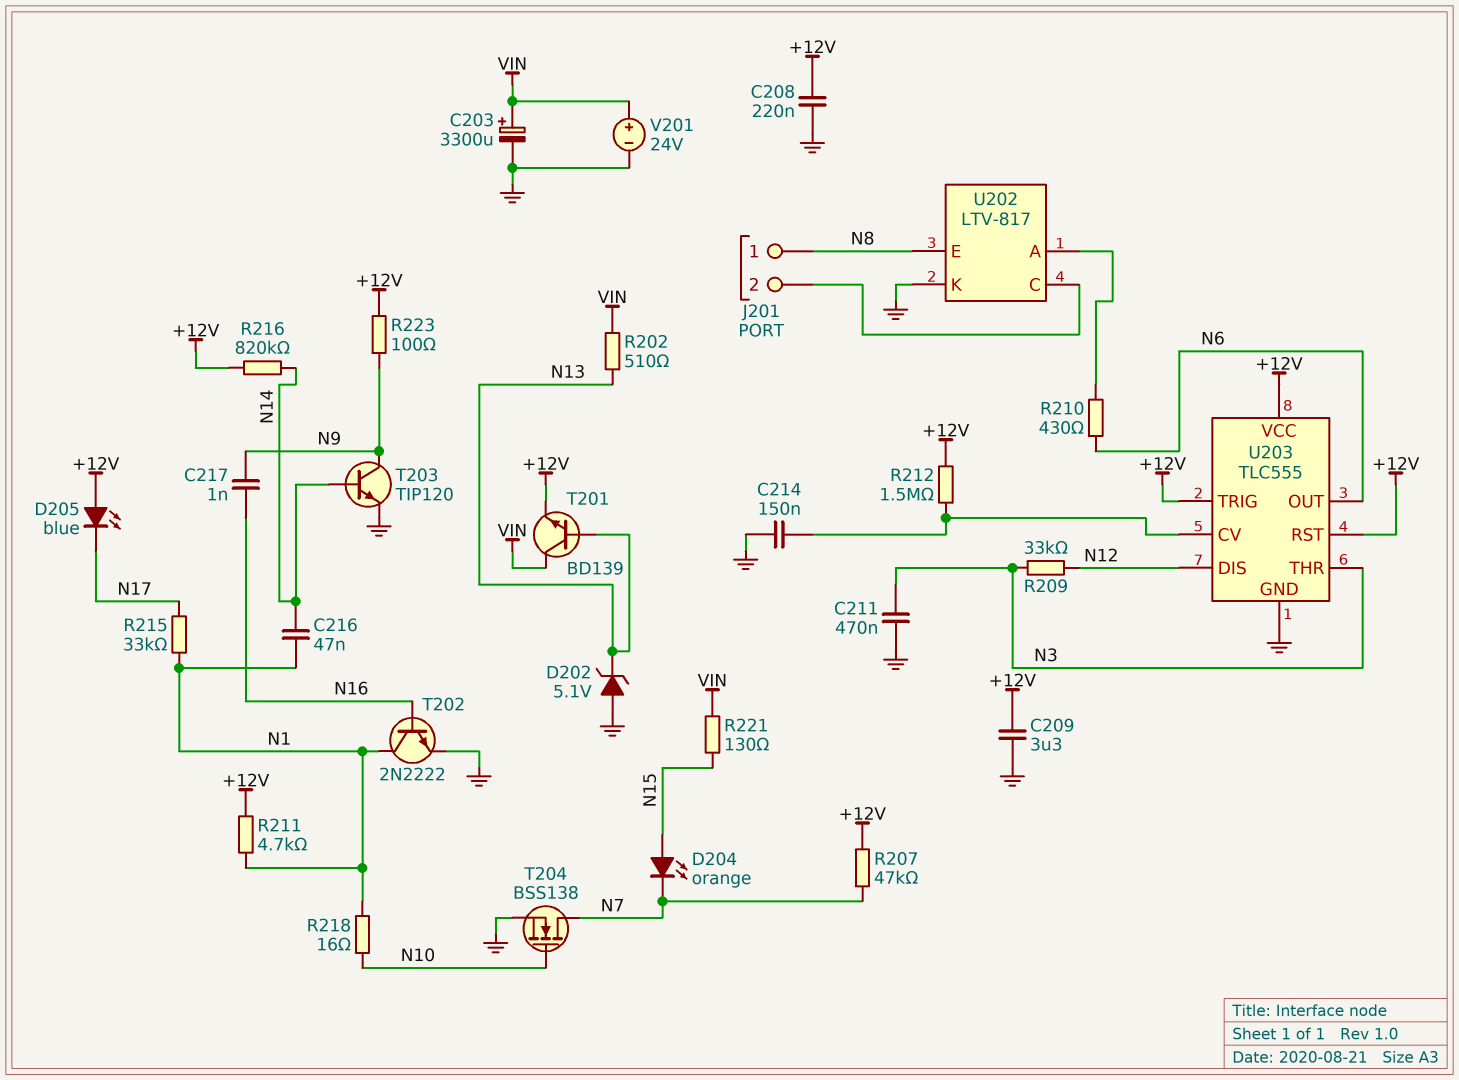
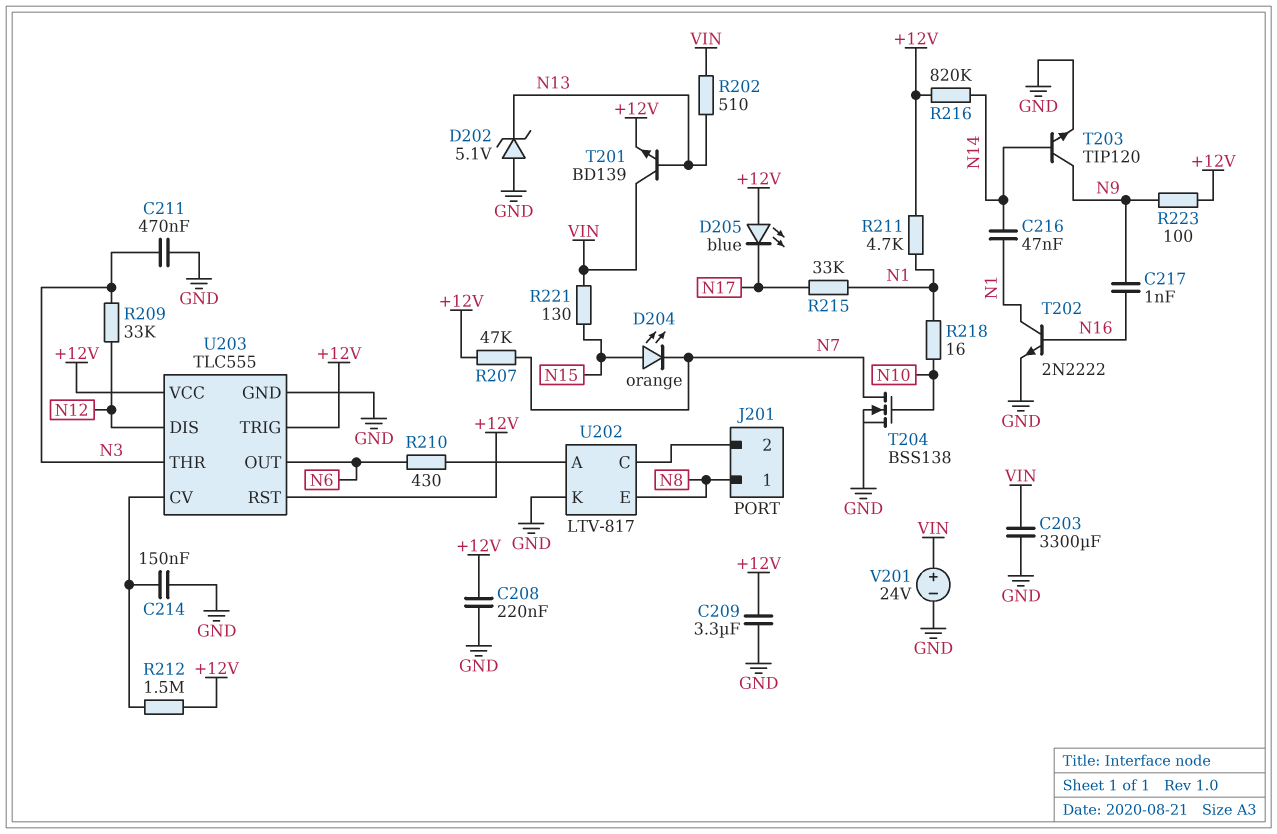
C203: 3300uF (plus VIN, minus GND) -> 3300uF (GND, VIN)

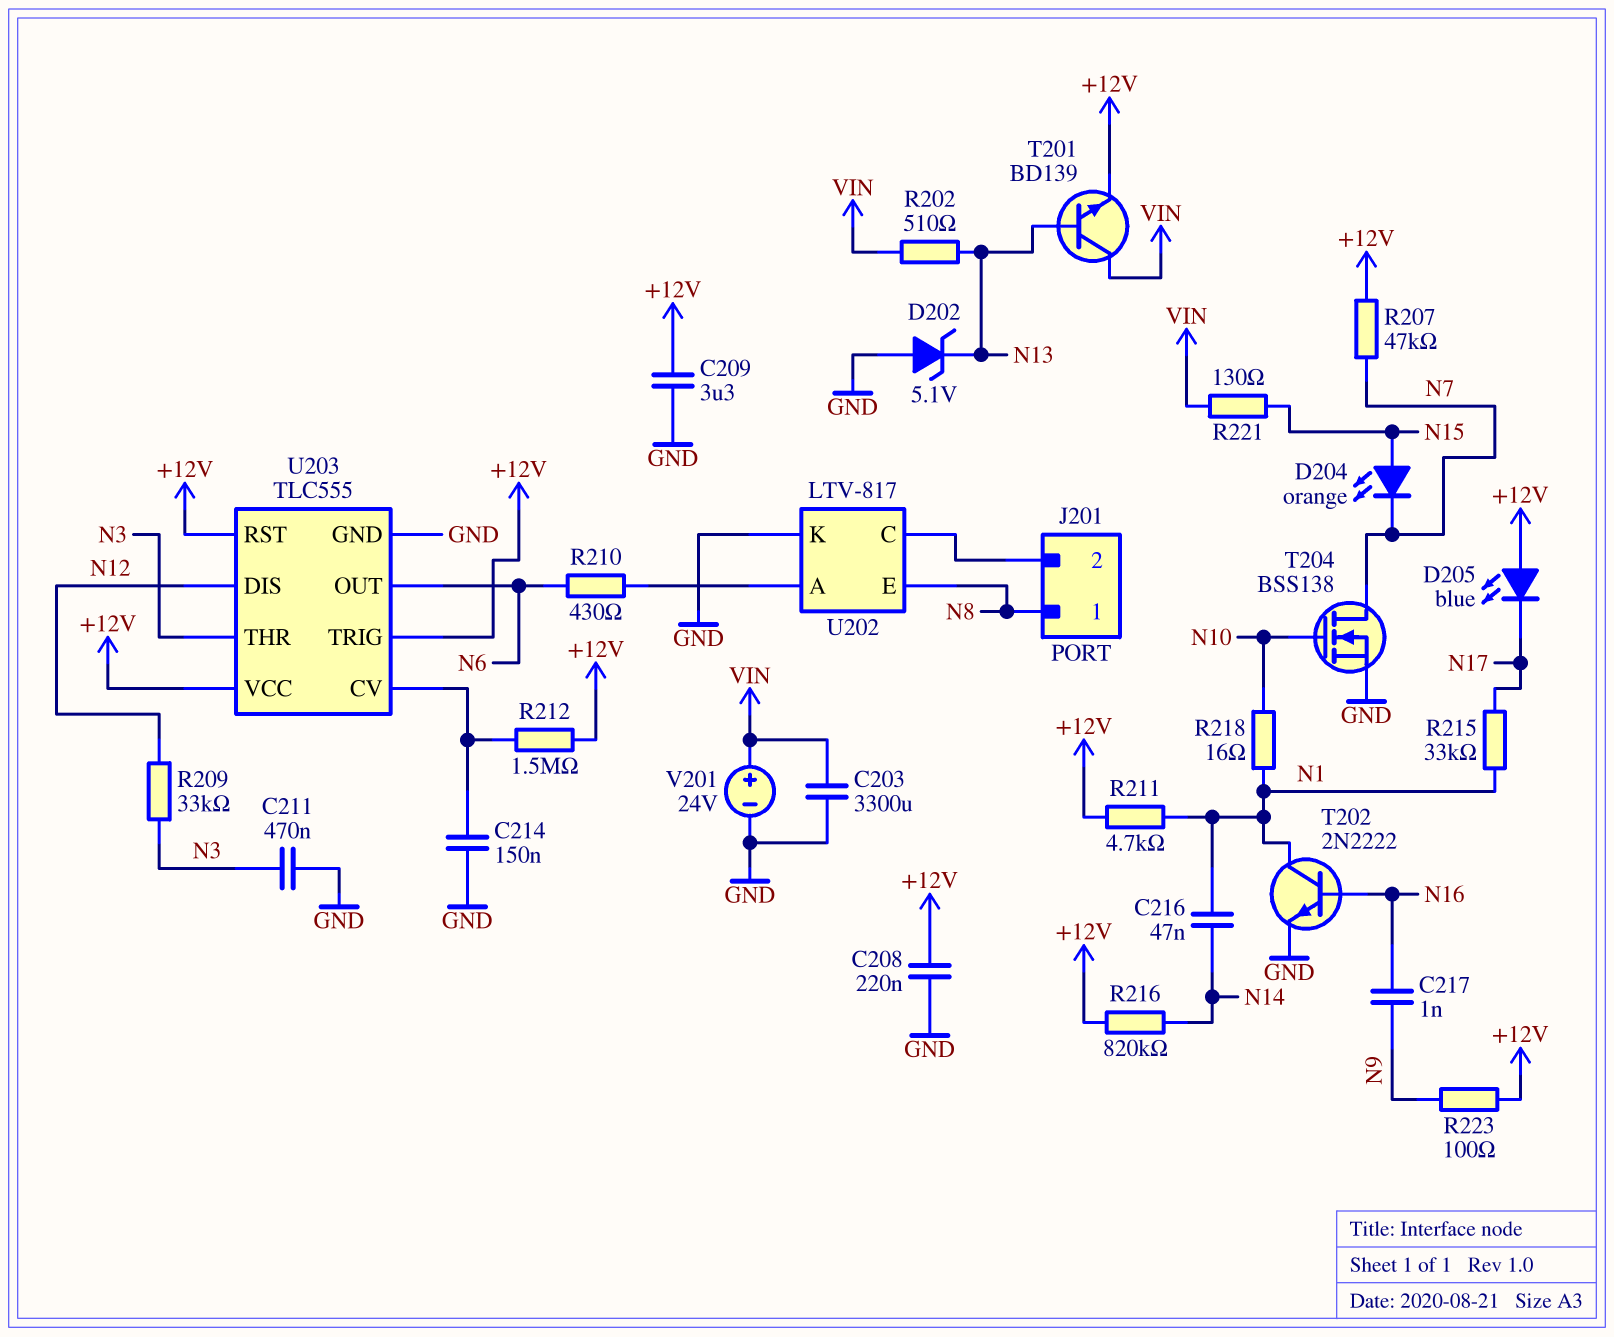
T203: NPN TIP120 (B N14, C N9, E GND) -> none

